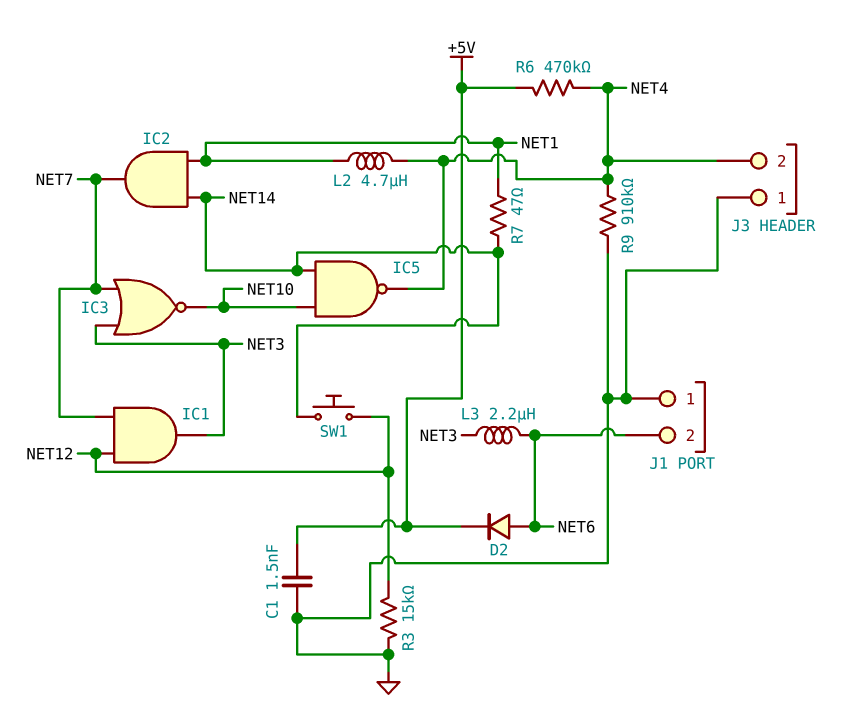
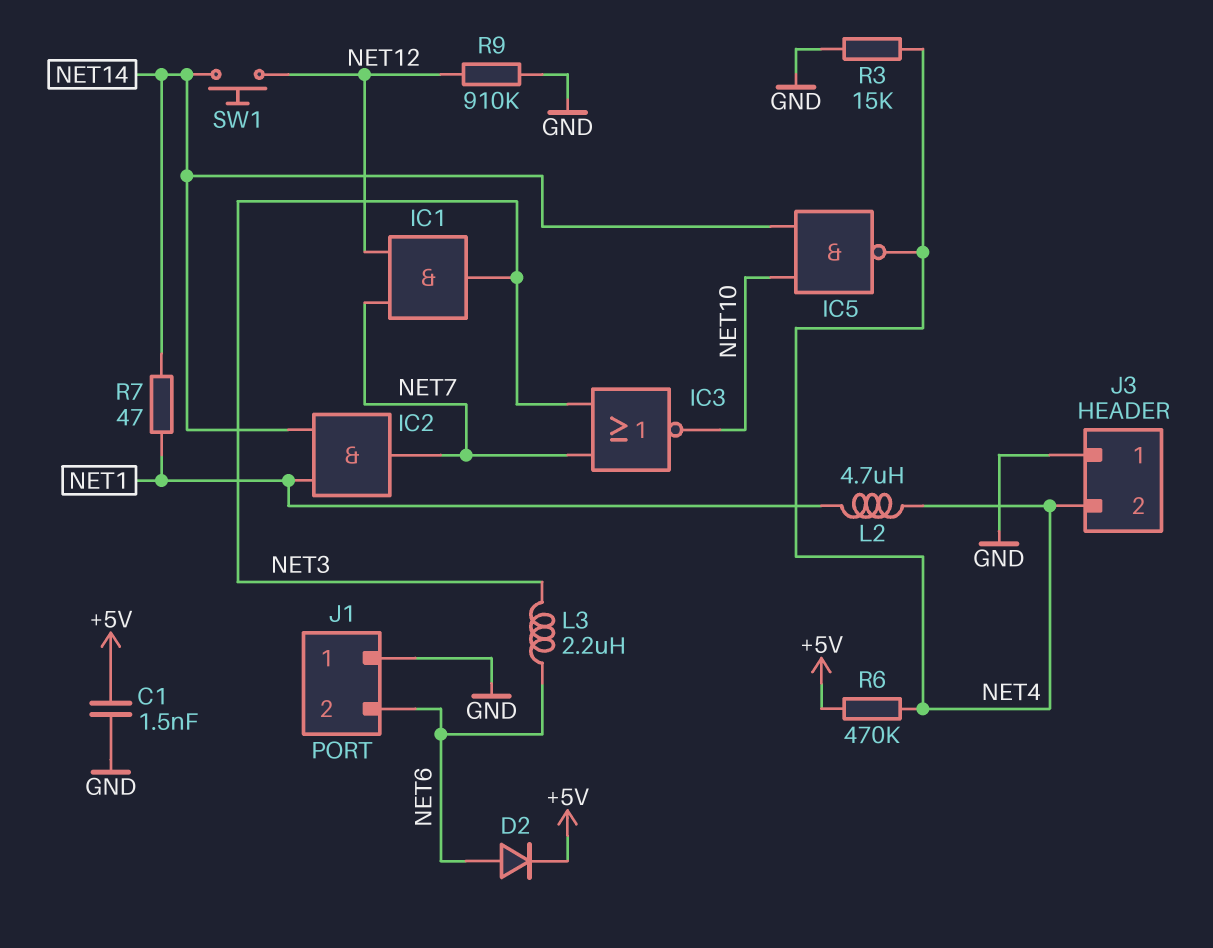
R3: 15k (GND, NET12) -> 15k (GND, NET4)
R9: 910k (GND, NET4) -> 910k (GND, NET12)

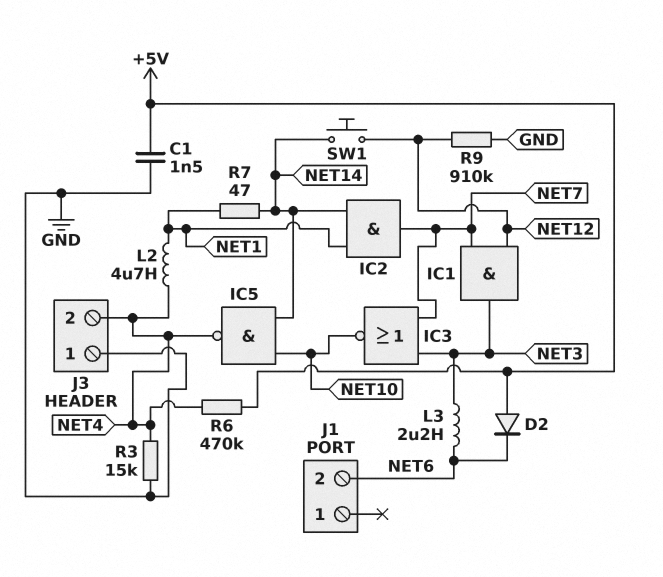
D2: diode (A NET6, K +5V) -> diode (A +5V, K NET6)
J1 pin 1: GND -> none

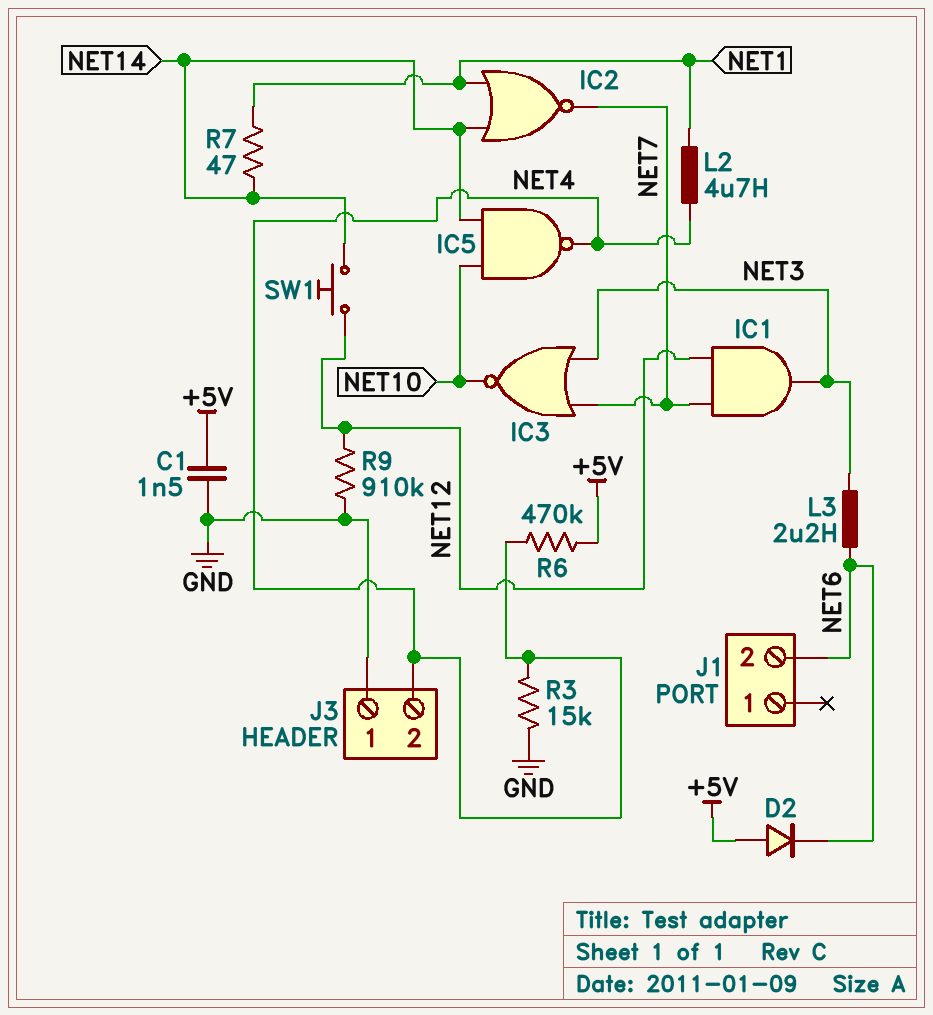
IC2: AND (in NET1, in NET14, out NET7) -> NOR (in NET1, in NET14, out NET7)

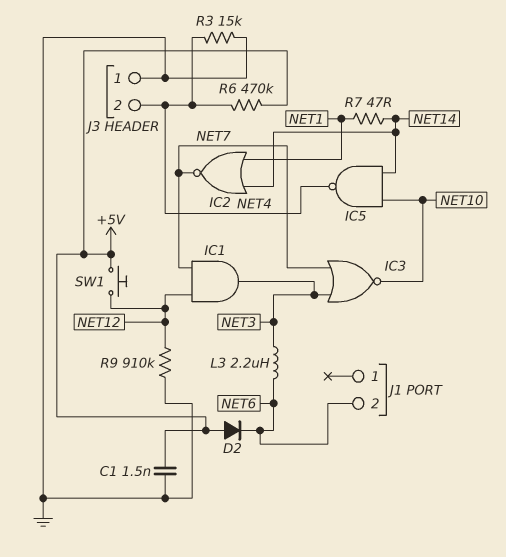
L2: 4.7uH (NET1, NET4) -> none
SW1: button (NET12, NET14) -> button (+5V, NET12)

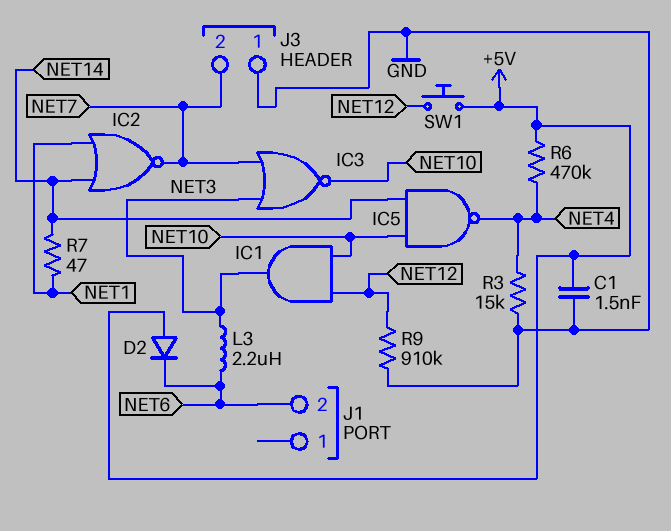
IC1: AND (in NET7, in NET12, out NET3) -> AND (in NET10, in NET12, out NET3)
J3 pin 2: NET4 -> NET7

